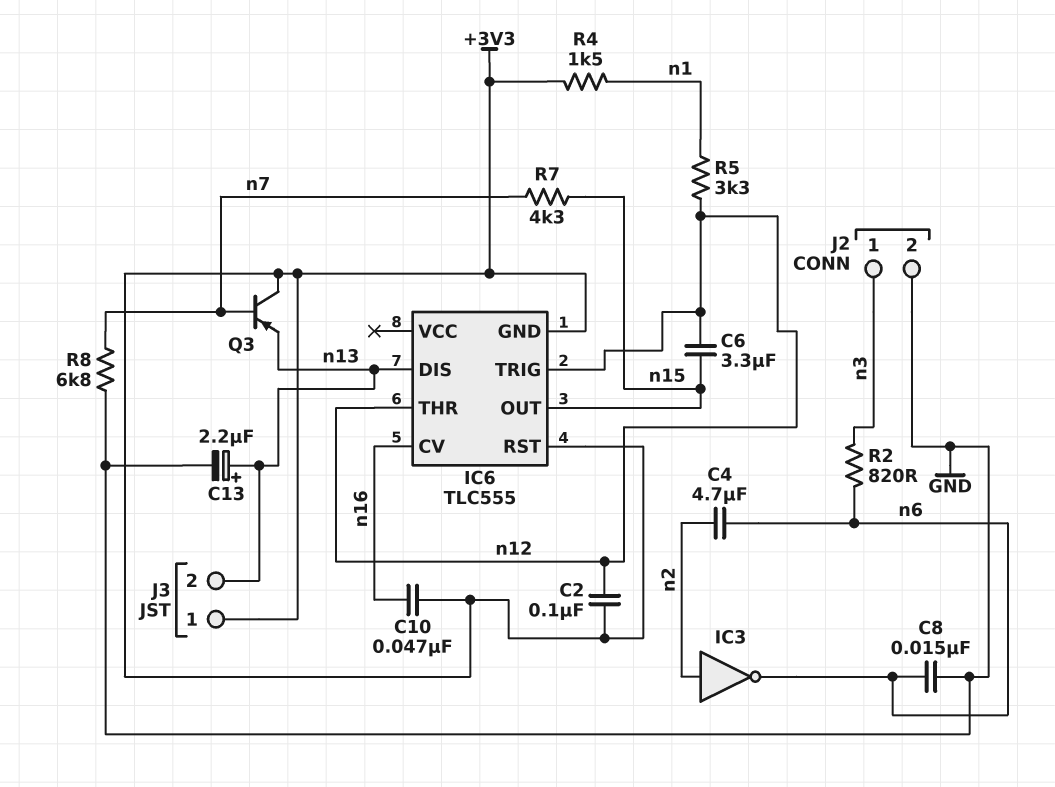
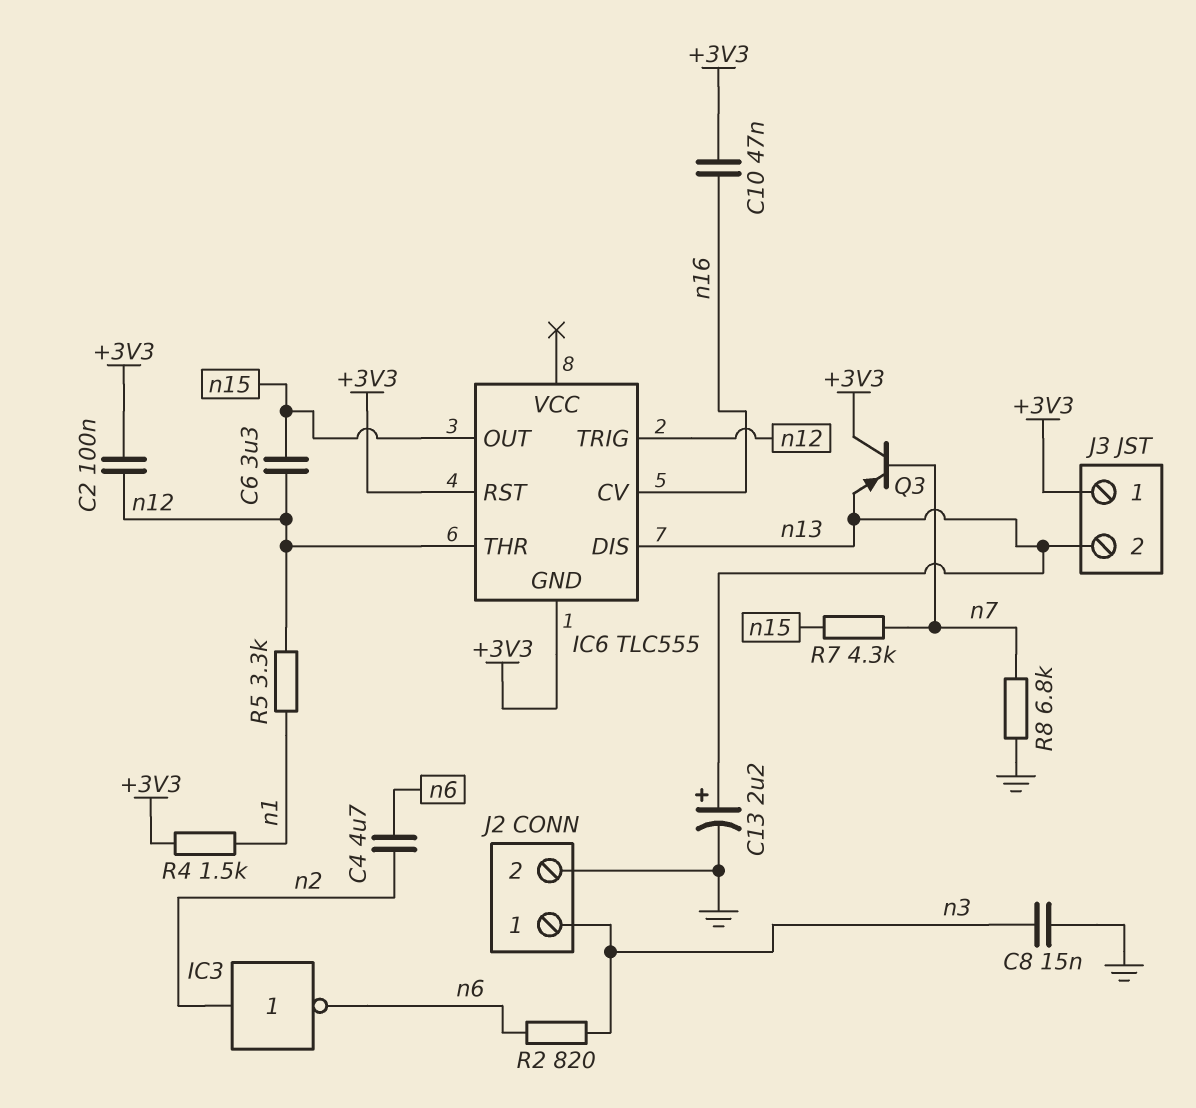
C8: 15nF (GND, n6) -> 15nF (GND, n3)

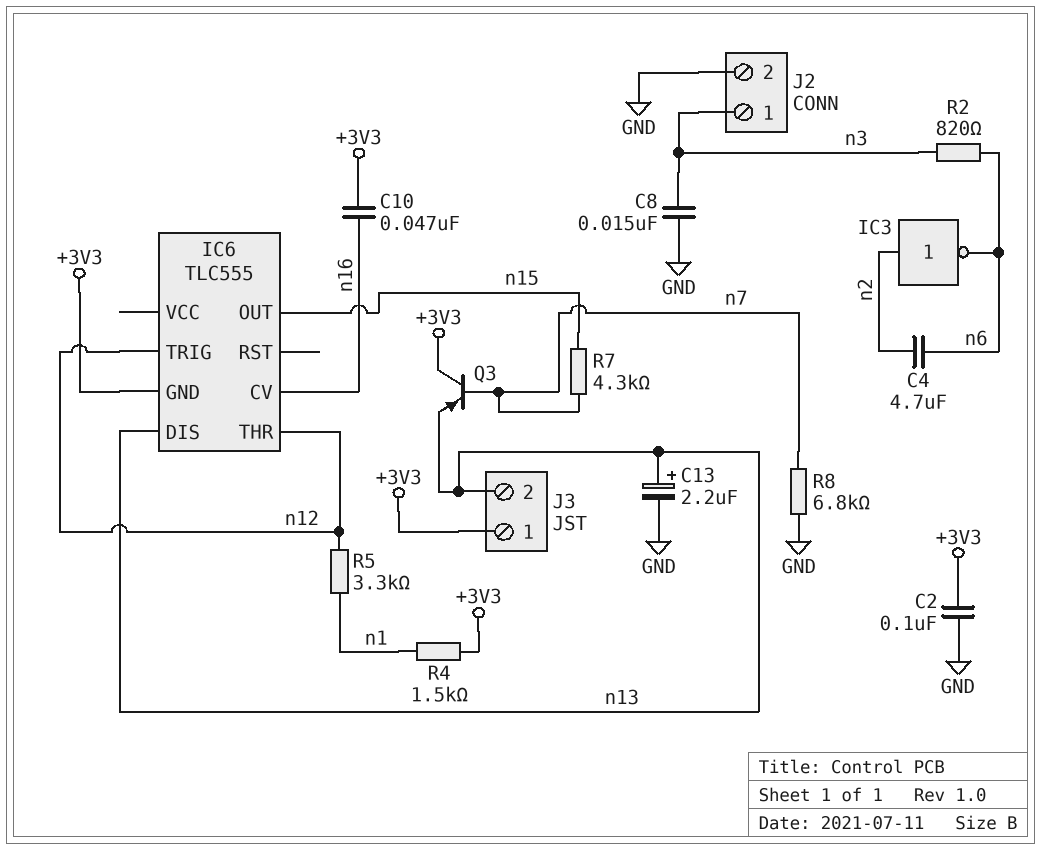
C2: 100nF (+3V3, n12) -> 100nF (+3V3, GND)
C6: 3.3uF (n12, n15) -> none
IC6 pin RST: +3V3 -> none

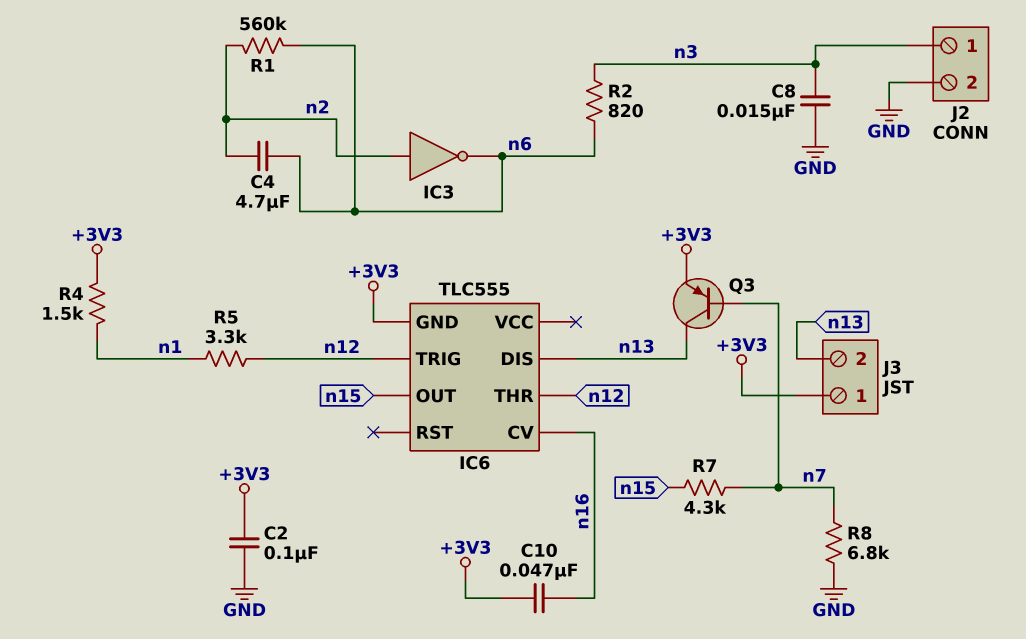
C13: 2.2uF (plus n13, minus GND) -> none
Q3: PNP (B n7, C +3V3, E n13) -> PNP (B n7, C n13, E +3V3)
R1: none -> 560k (n2, n6)

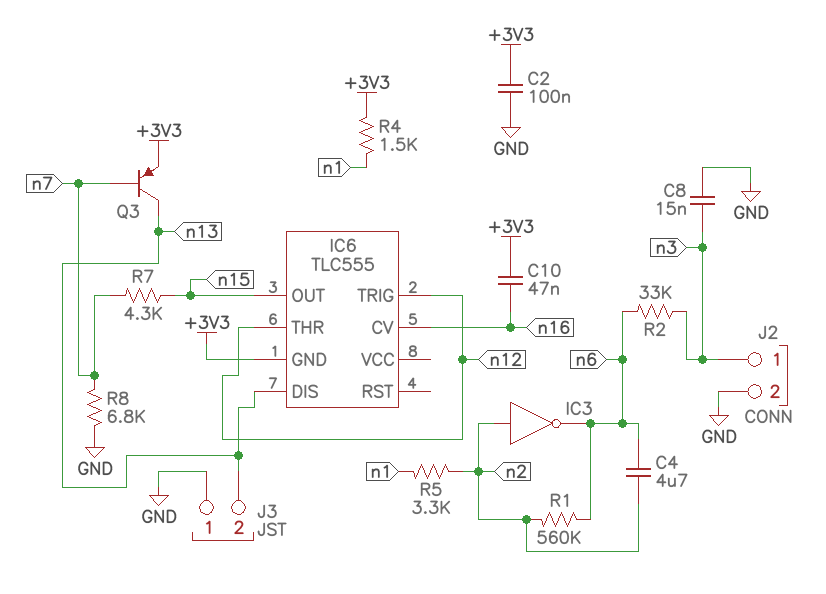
J3 pin 1: +3V3 -> GND
R2: 820 (n3, n6) -> 33k (n3, n6)
R5: 3.3k (n1, n12) -> 3.3k (n1, n2)

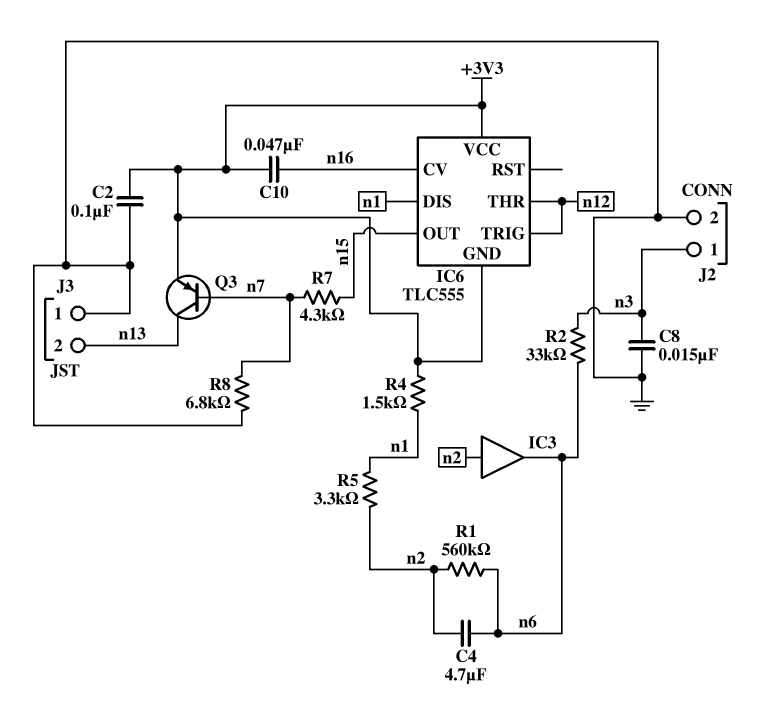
IC3: NOT (in n2, out n6) -> buffer (in n2, out n6)
IC6 pin DIS: n13 -> n1
IC6 pin VCC: none -> +3V3

